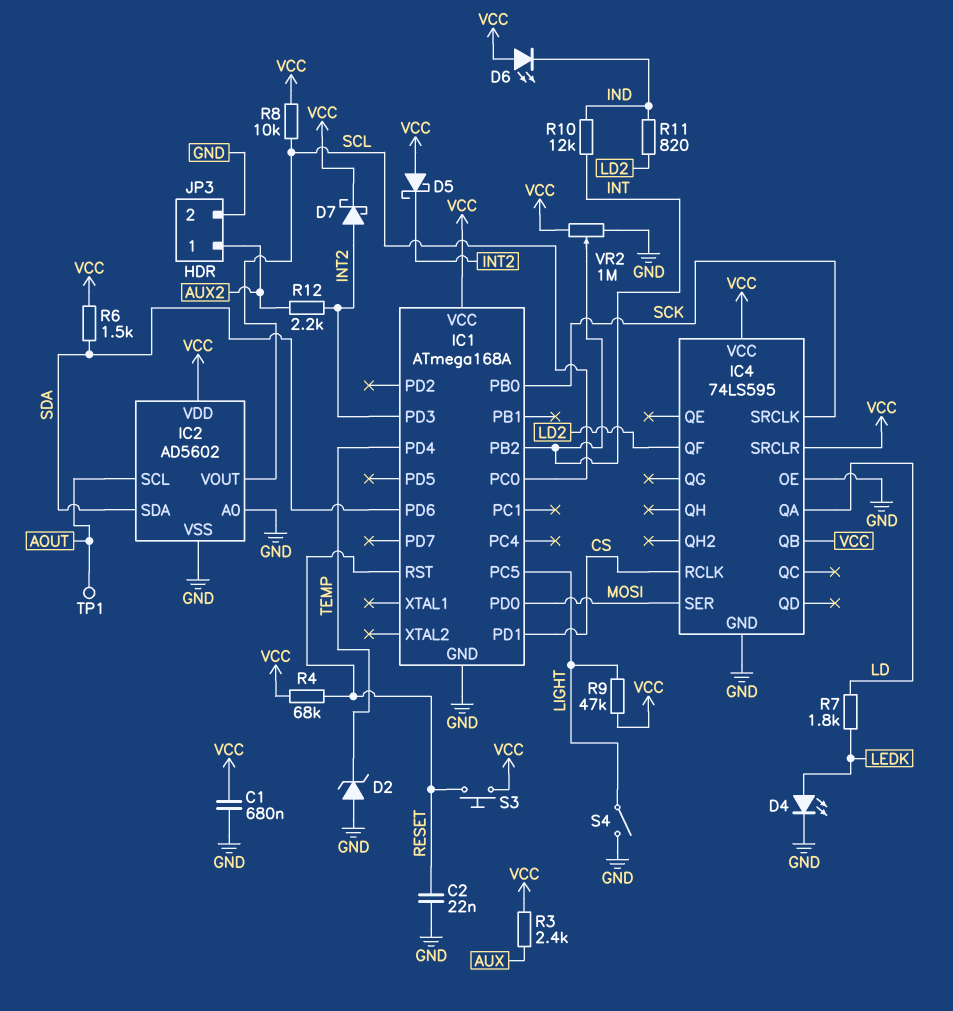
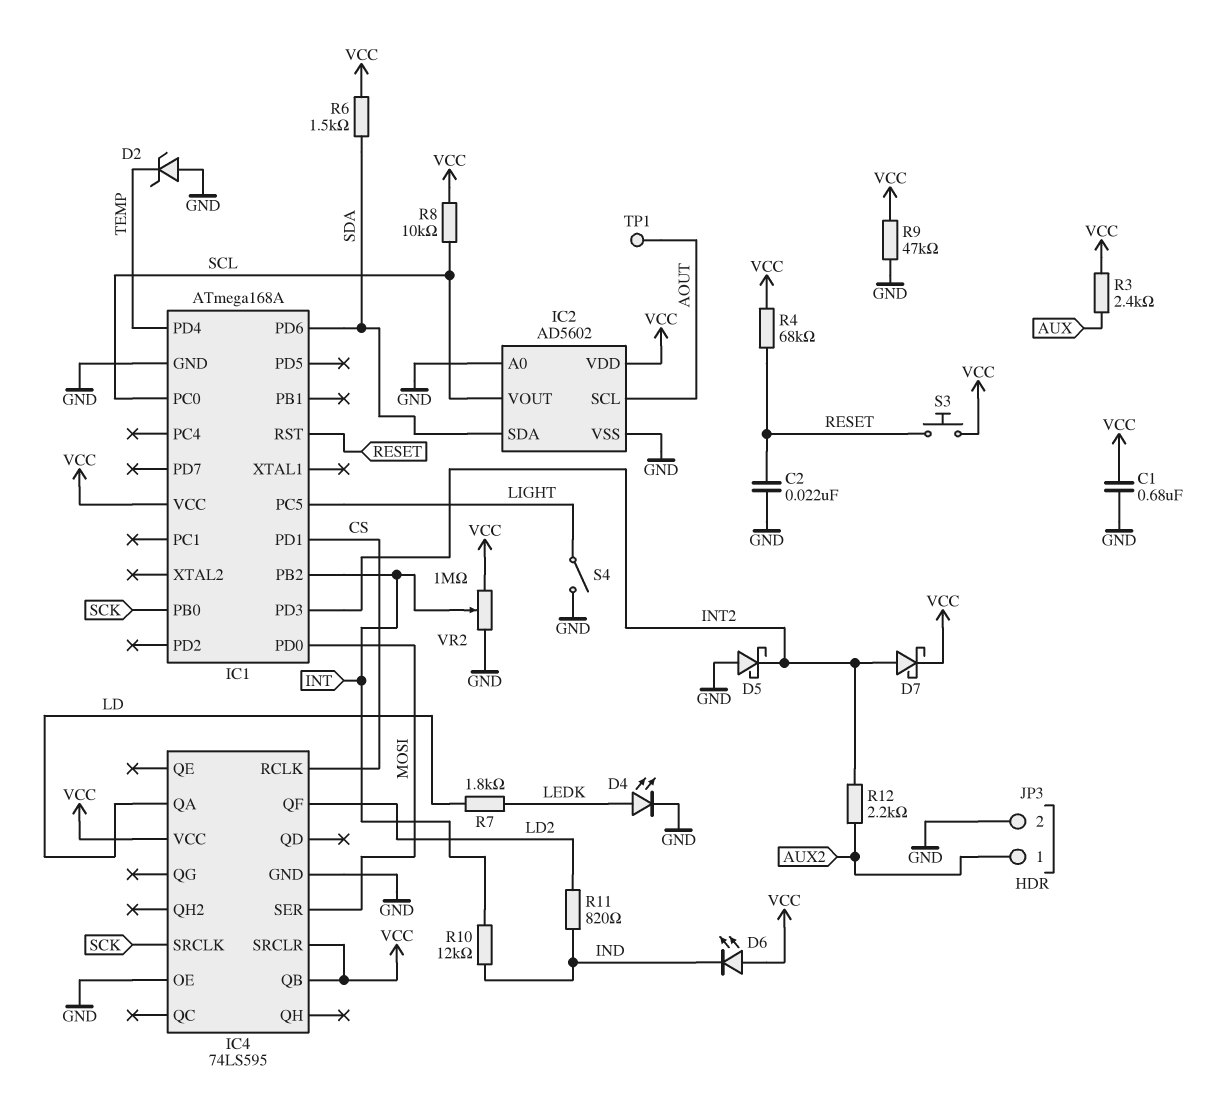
D5: schottky (A VCC, K INT2) -> schottky (A GND, K INT2)
R9: 47k (LIGHT, VCC) -> 47k (GND, VCC)

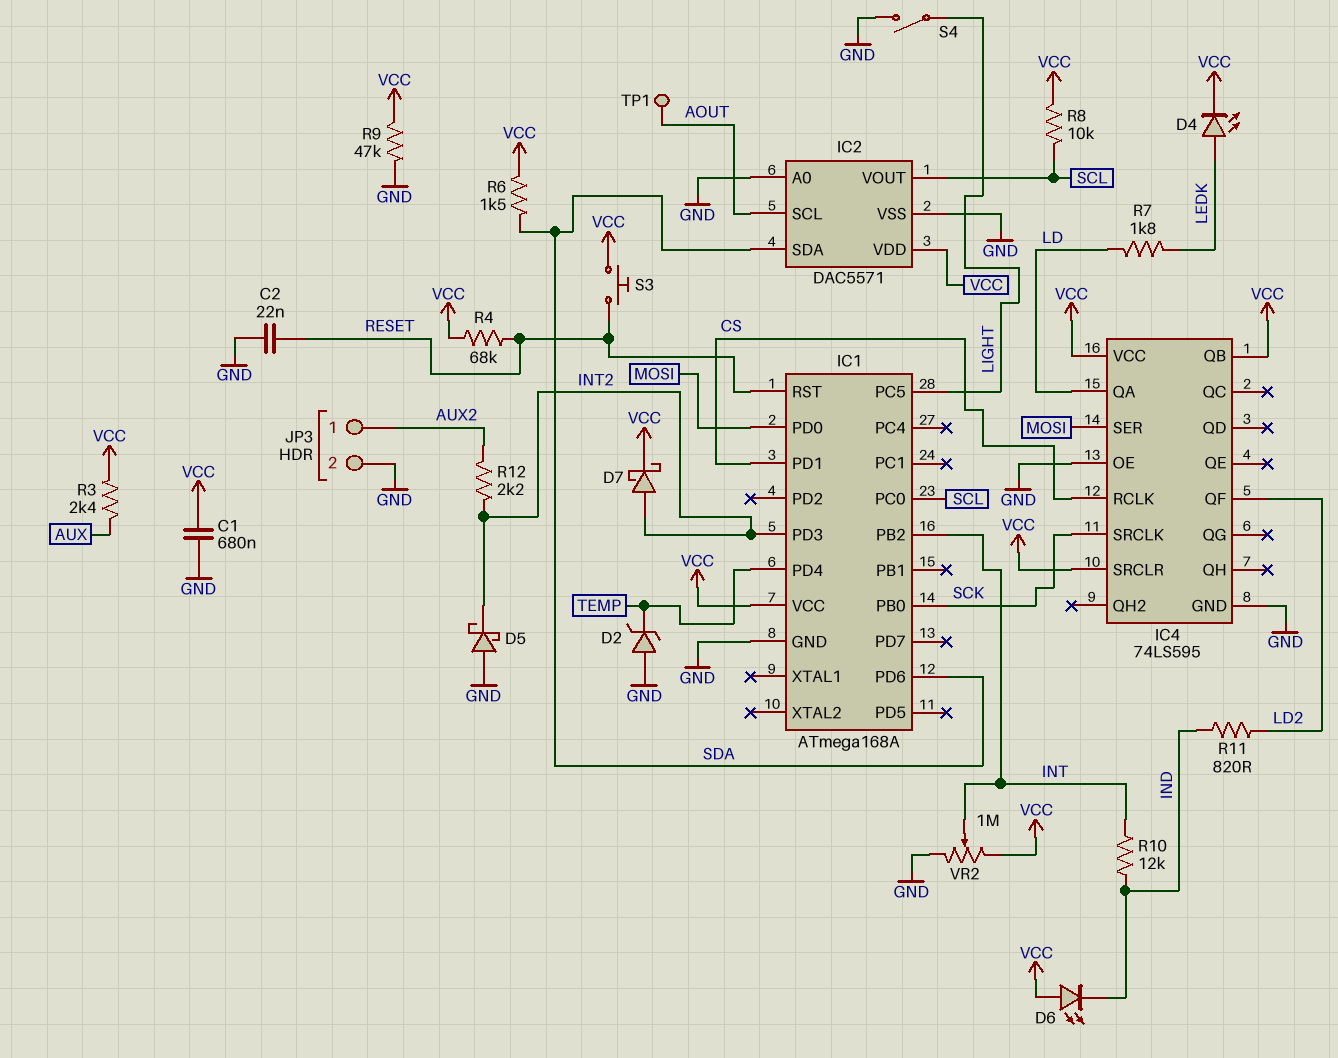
D4: LED (A LEDK, K GND) -> LED (A LEDK, K VCC)
IC2: AD5602 -> DAC5571

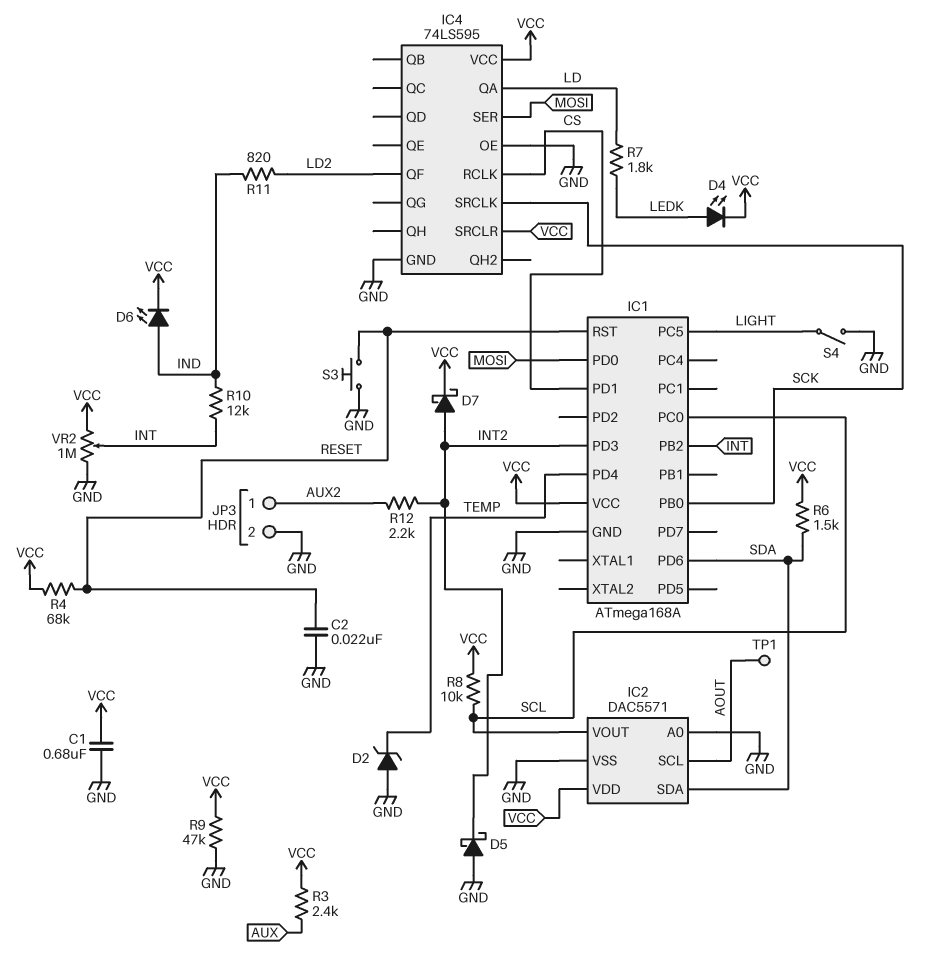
D6: LED (A VCC, K IND) -> LED (A IND, K VCC)
IC4 pin QB: VCC -> none
S3: button (RESET, VCC) -> button (GND, RESET)

